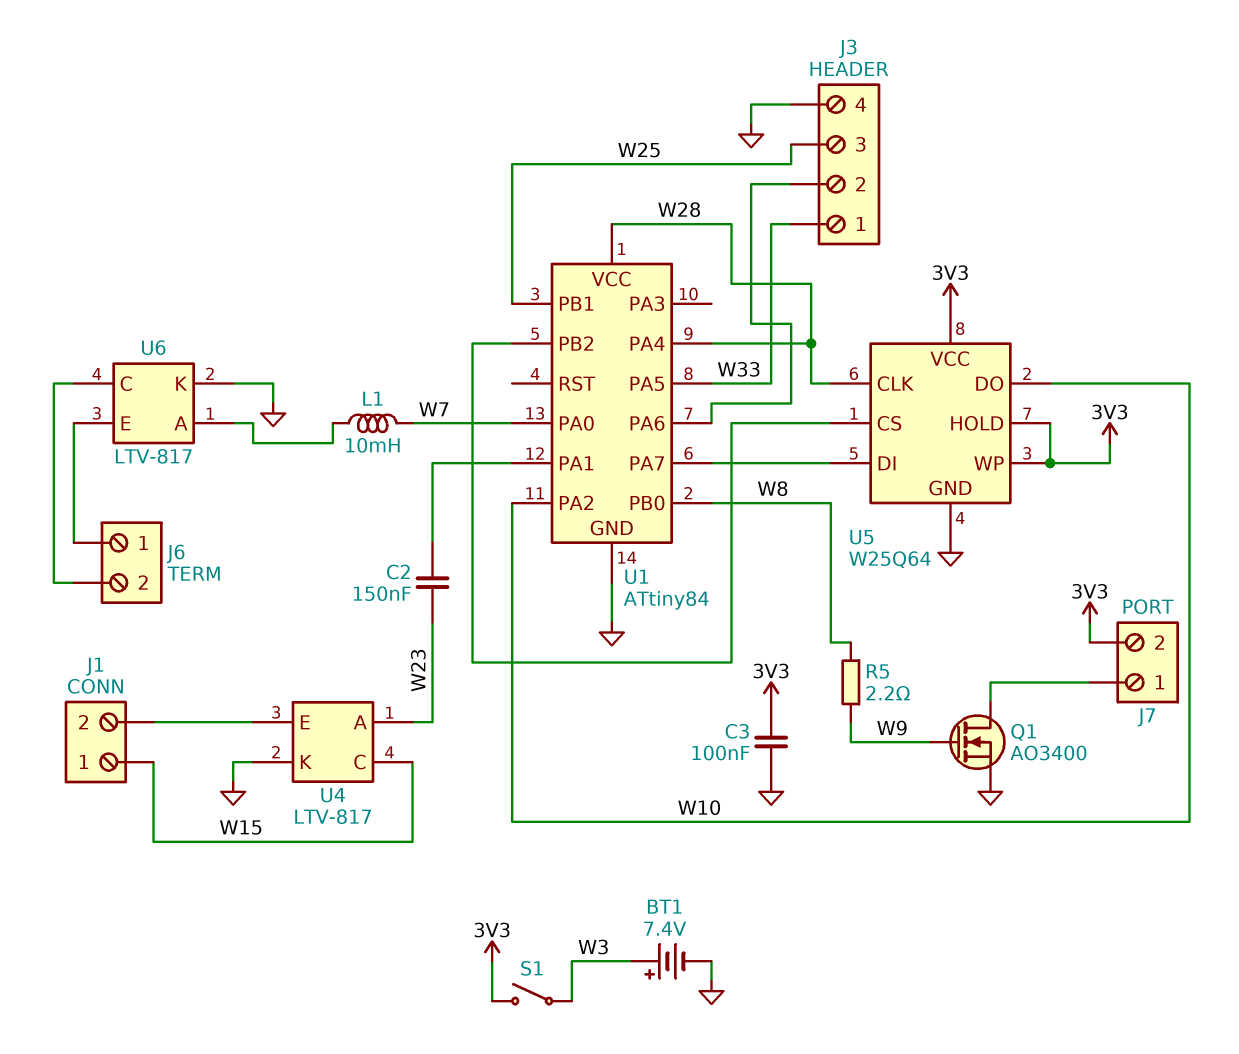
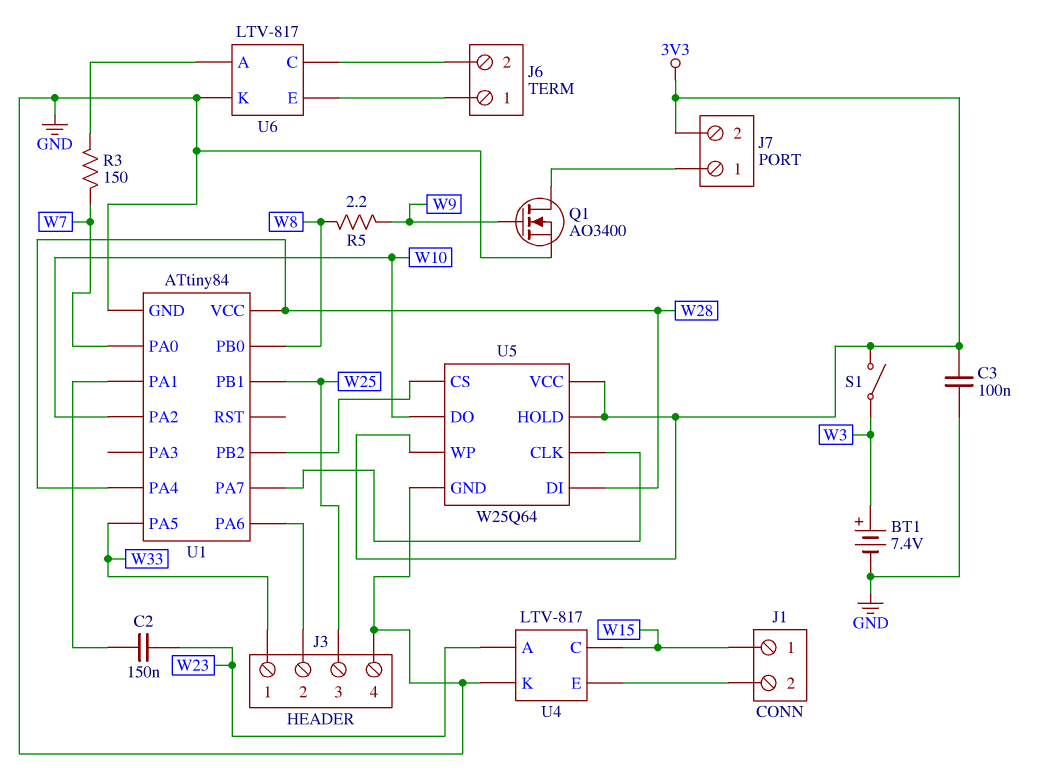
L1: 10mH (U6/A, W7) -> none
R3: none -> 150 (U6/A, W7)
U5 pin CLK: W28 -> U1/PA7
U5 pin DI: U1/PA7 -> W28

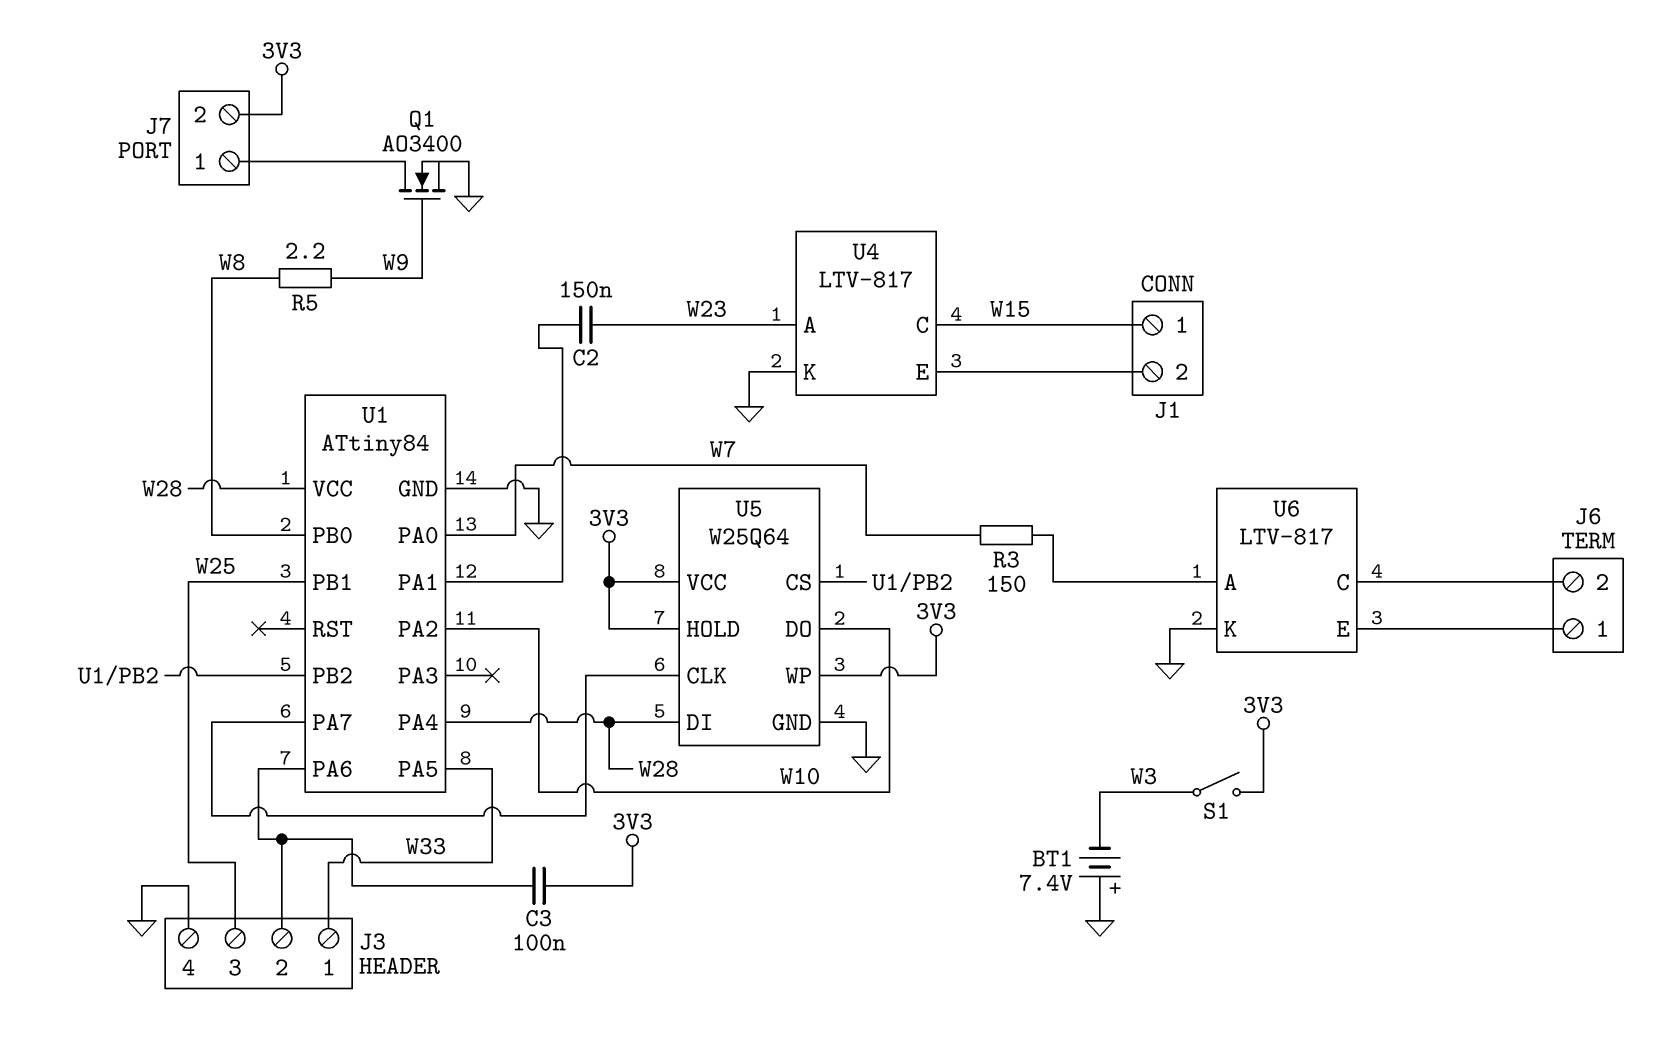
BT1: 7.4V (plus W3, minus GND) -> 7.4V (plus GND, minus W3)
C3: 100nF (3V3, GND) -> 100nF (3V3, J3/2)

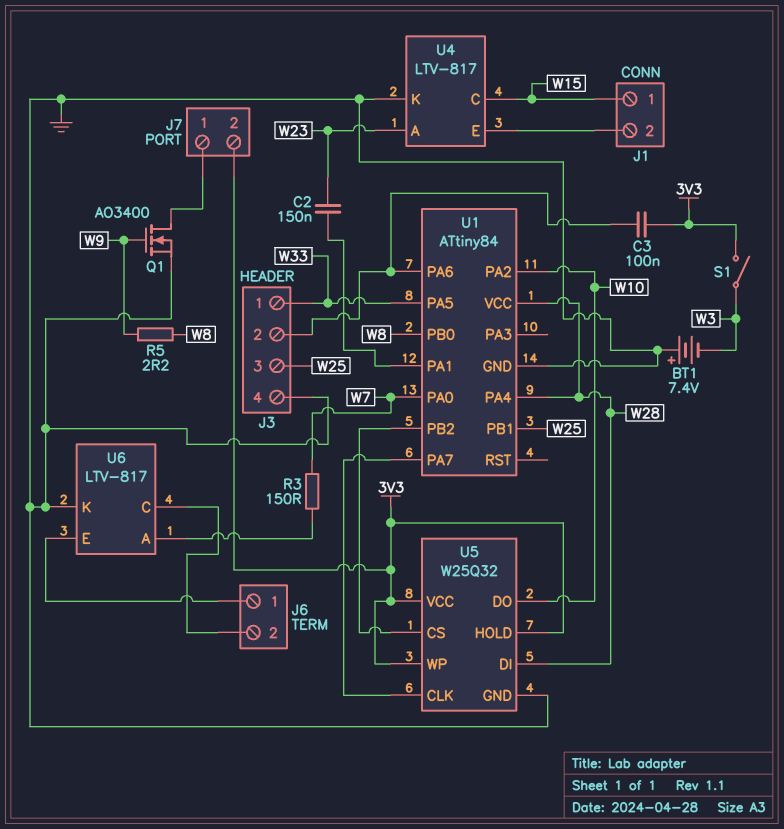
U5: W25Q64 -> W25Q32

